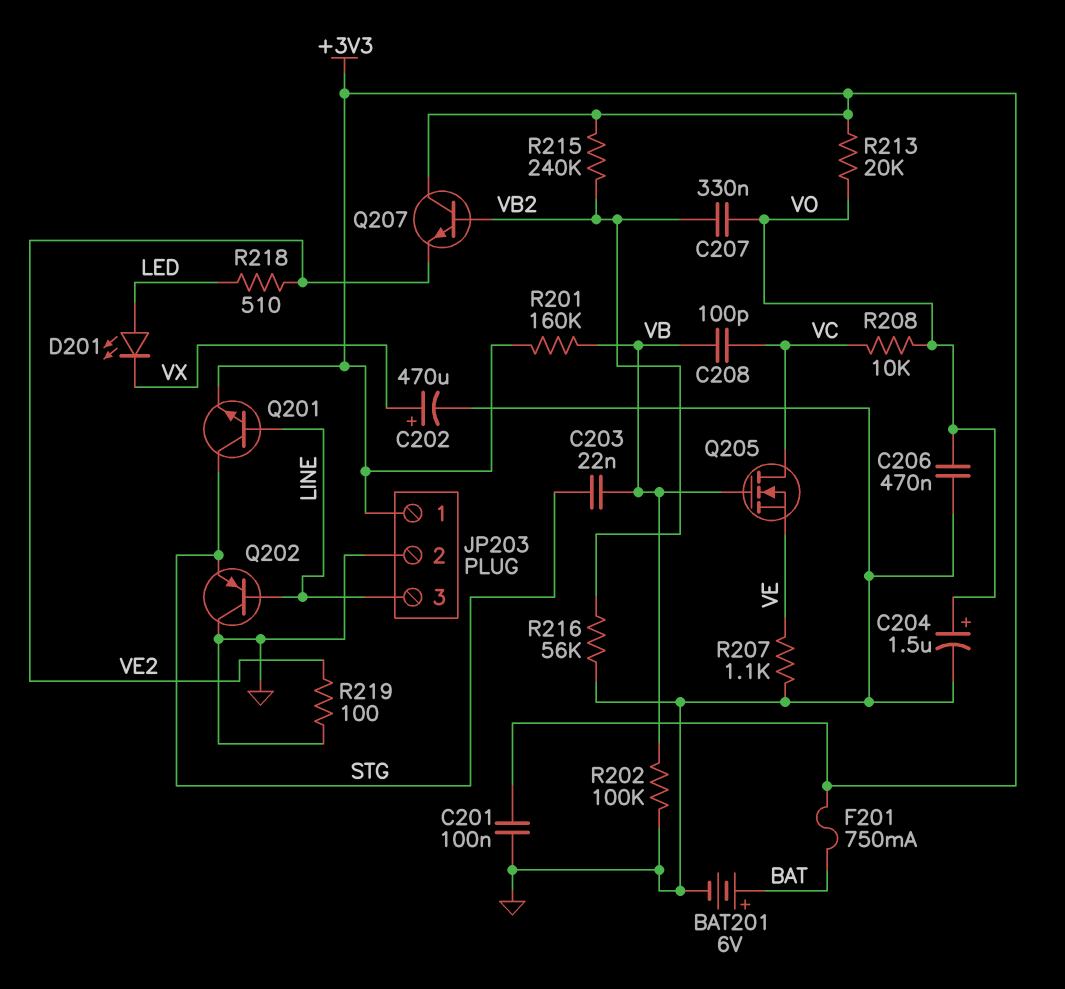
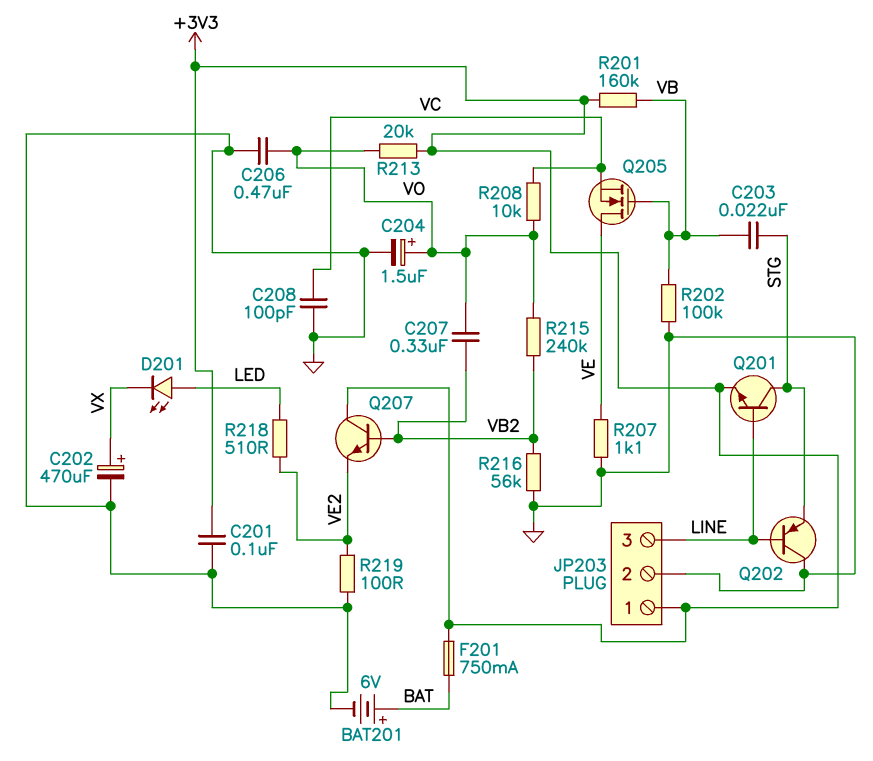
C208: 100pF (VB, VC) -> 100pF (GND, VC)
Q205: NMOS (G VB, D VC, S VE) -> NMOS (G VB, D VE, S VC)
R215: 240k (+3V3, VB2) -> 240k (VB2, VO)

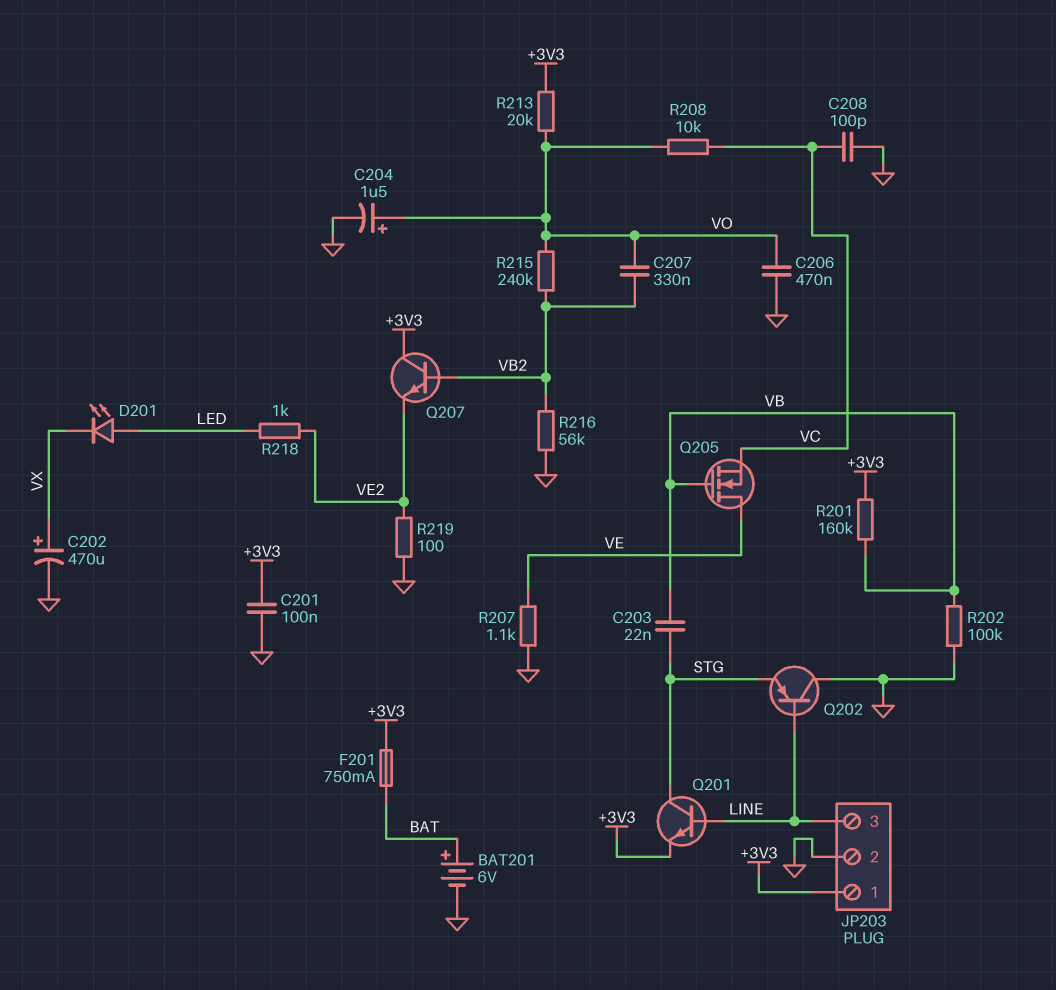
R218: 510 (LED, VE2) -> 1k (LED, VE2)

